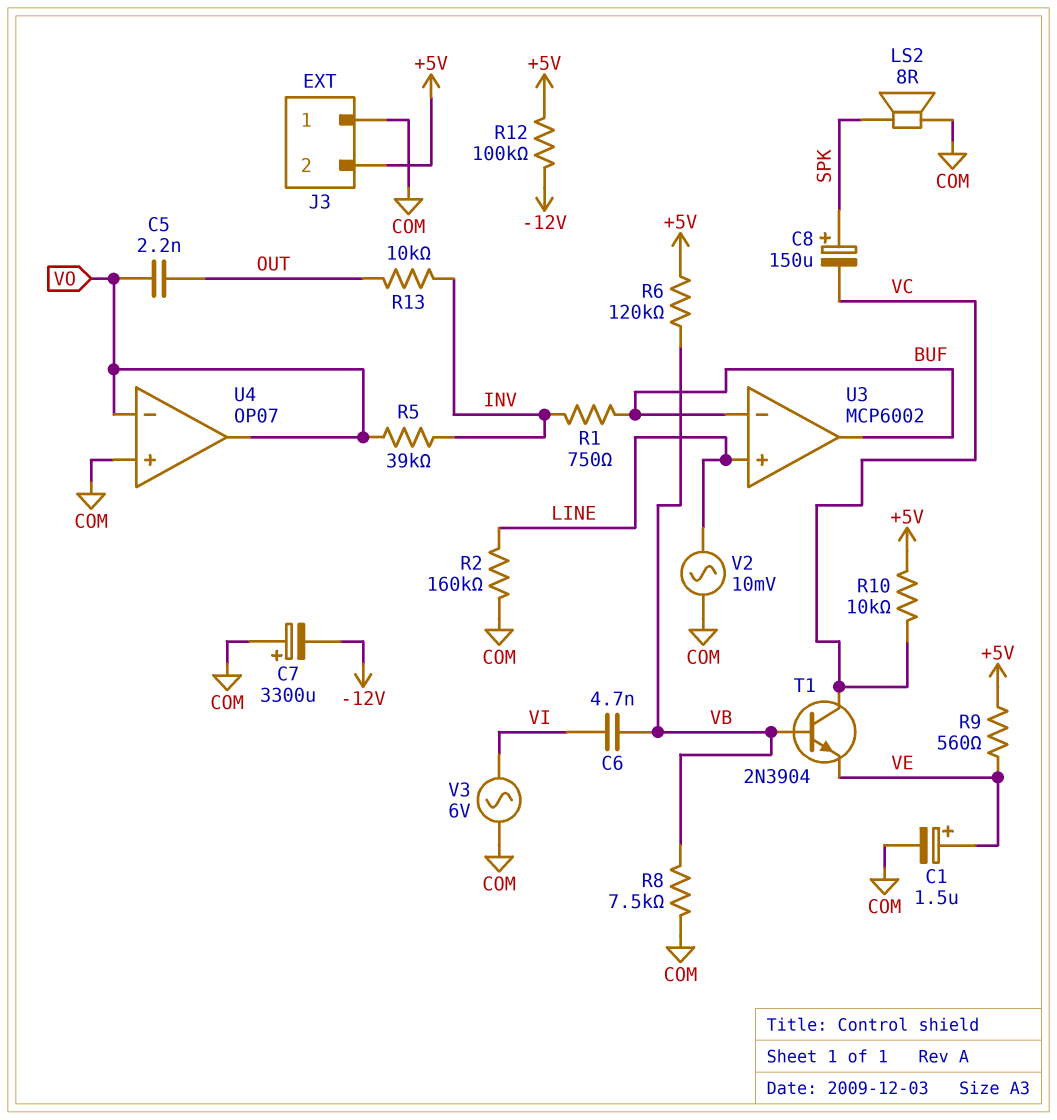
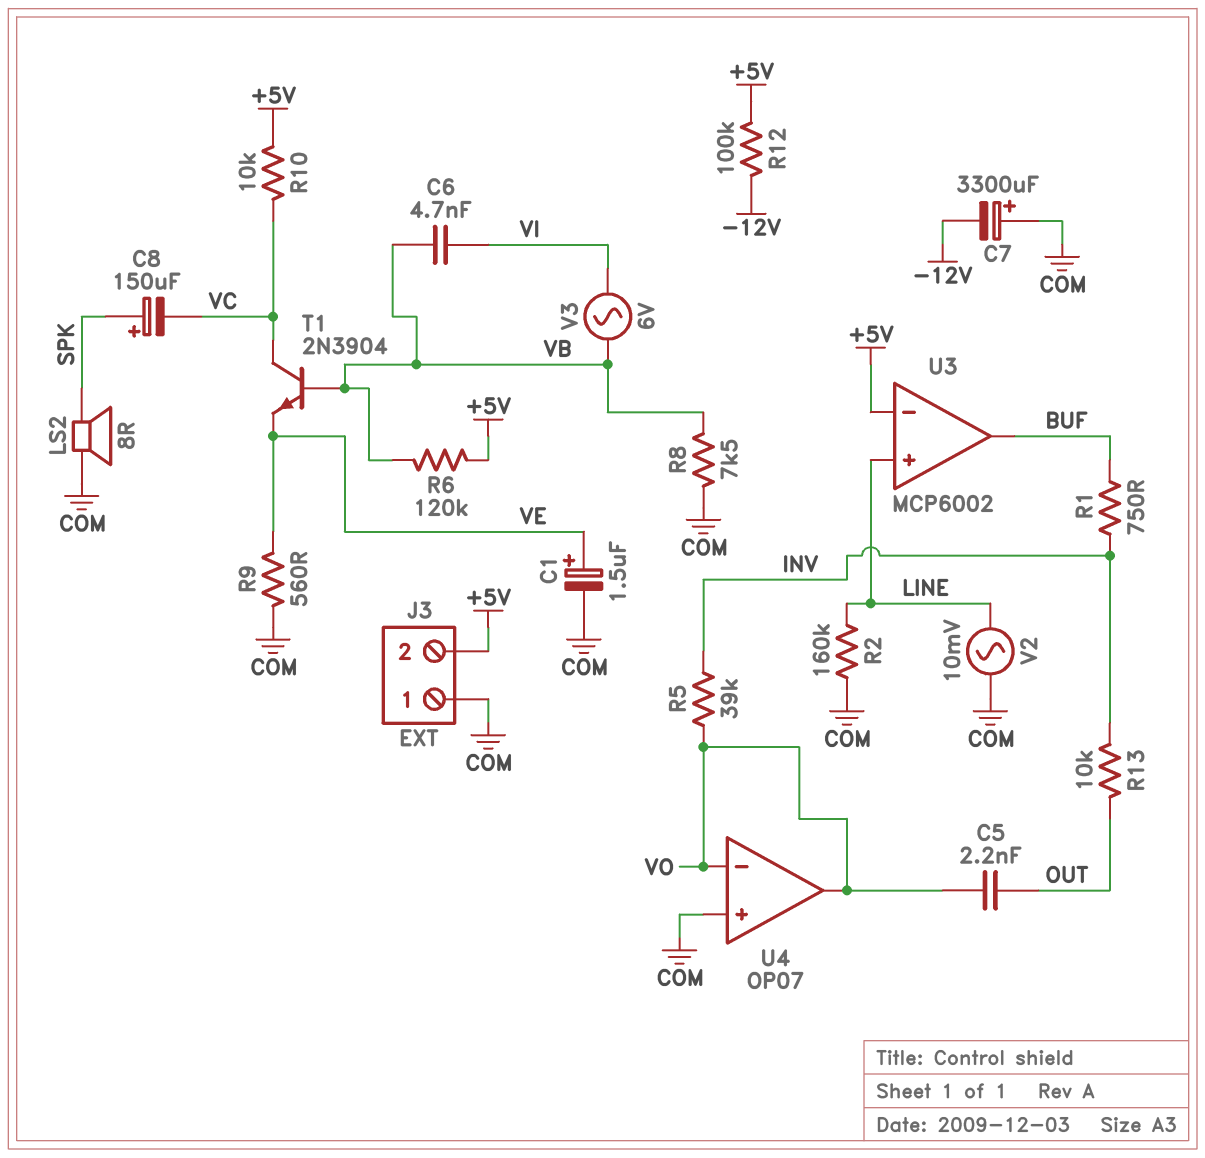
R9: 560 (+5V, VE) -> 560 (COM, VE)
U3 pin in-: BUF -> +5V
V3: AC 6V (COM, VI) -> AC 6V (VB, VI)

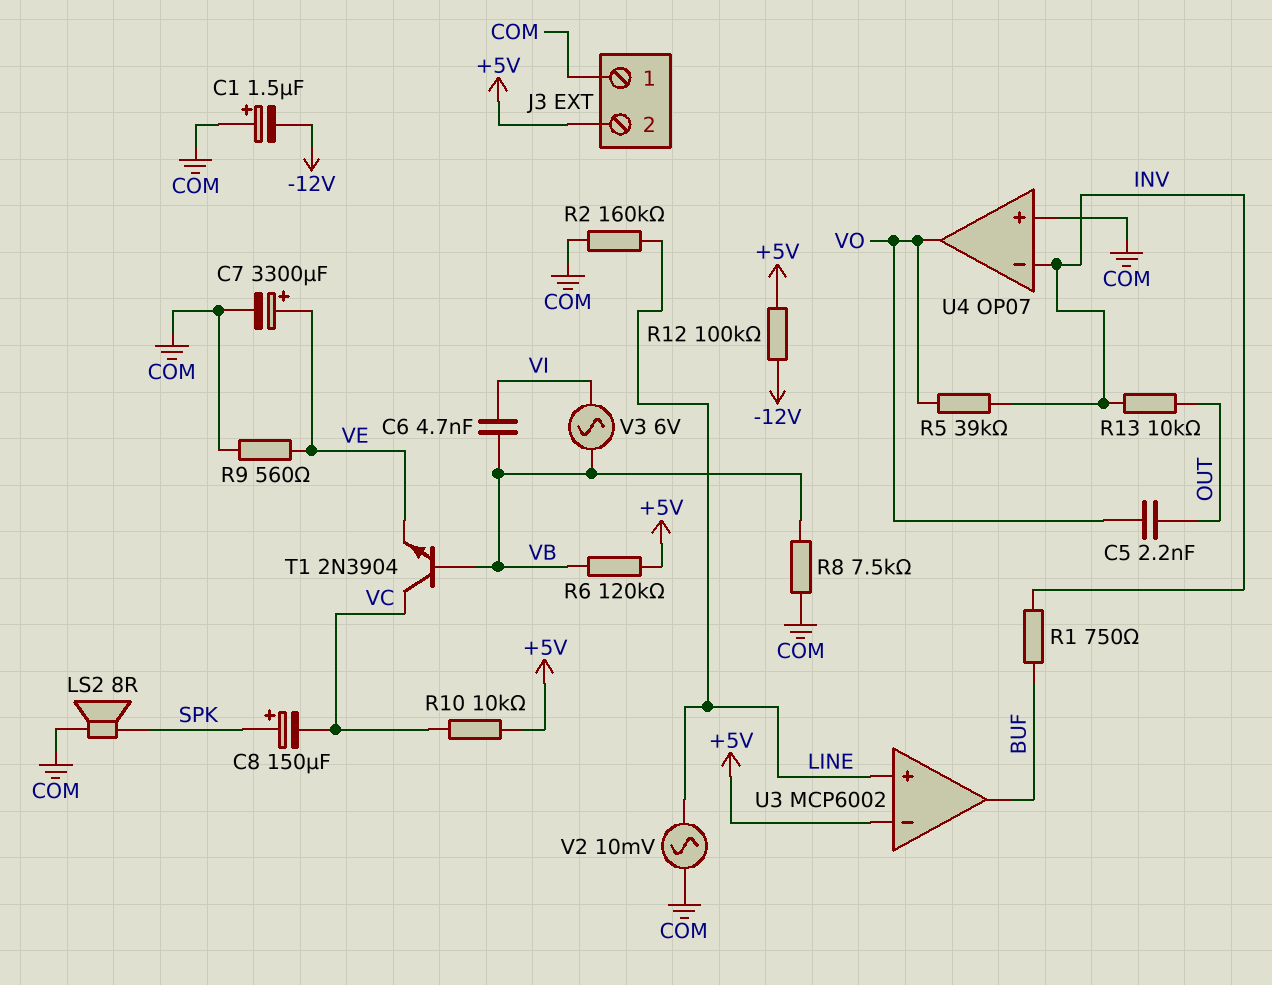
C1: 1.5uF (plus VE, minus COM) -> 1.5uF (plus COM, minus -12V)
C7: 3300uF (plus COM, minus -12V) -> 3300uF (plus VE, minus COM)
U4 pin in-: VO -> INV

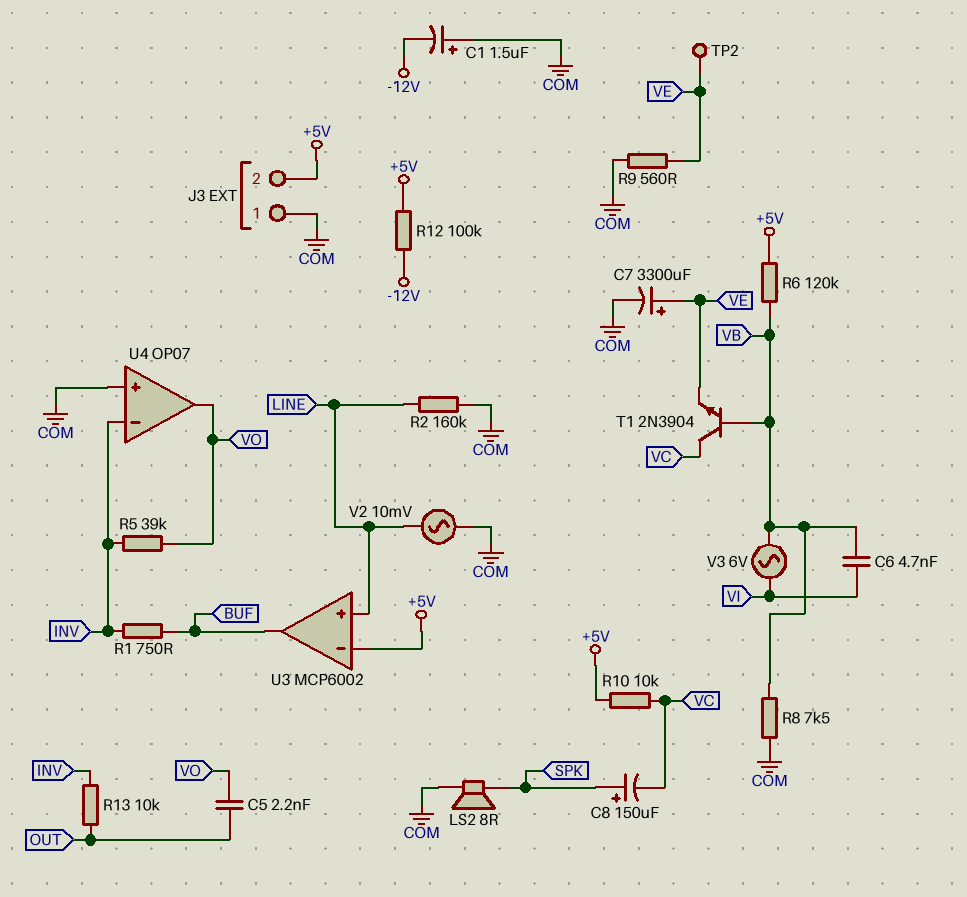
TP2: none -> test point (VE)

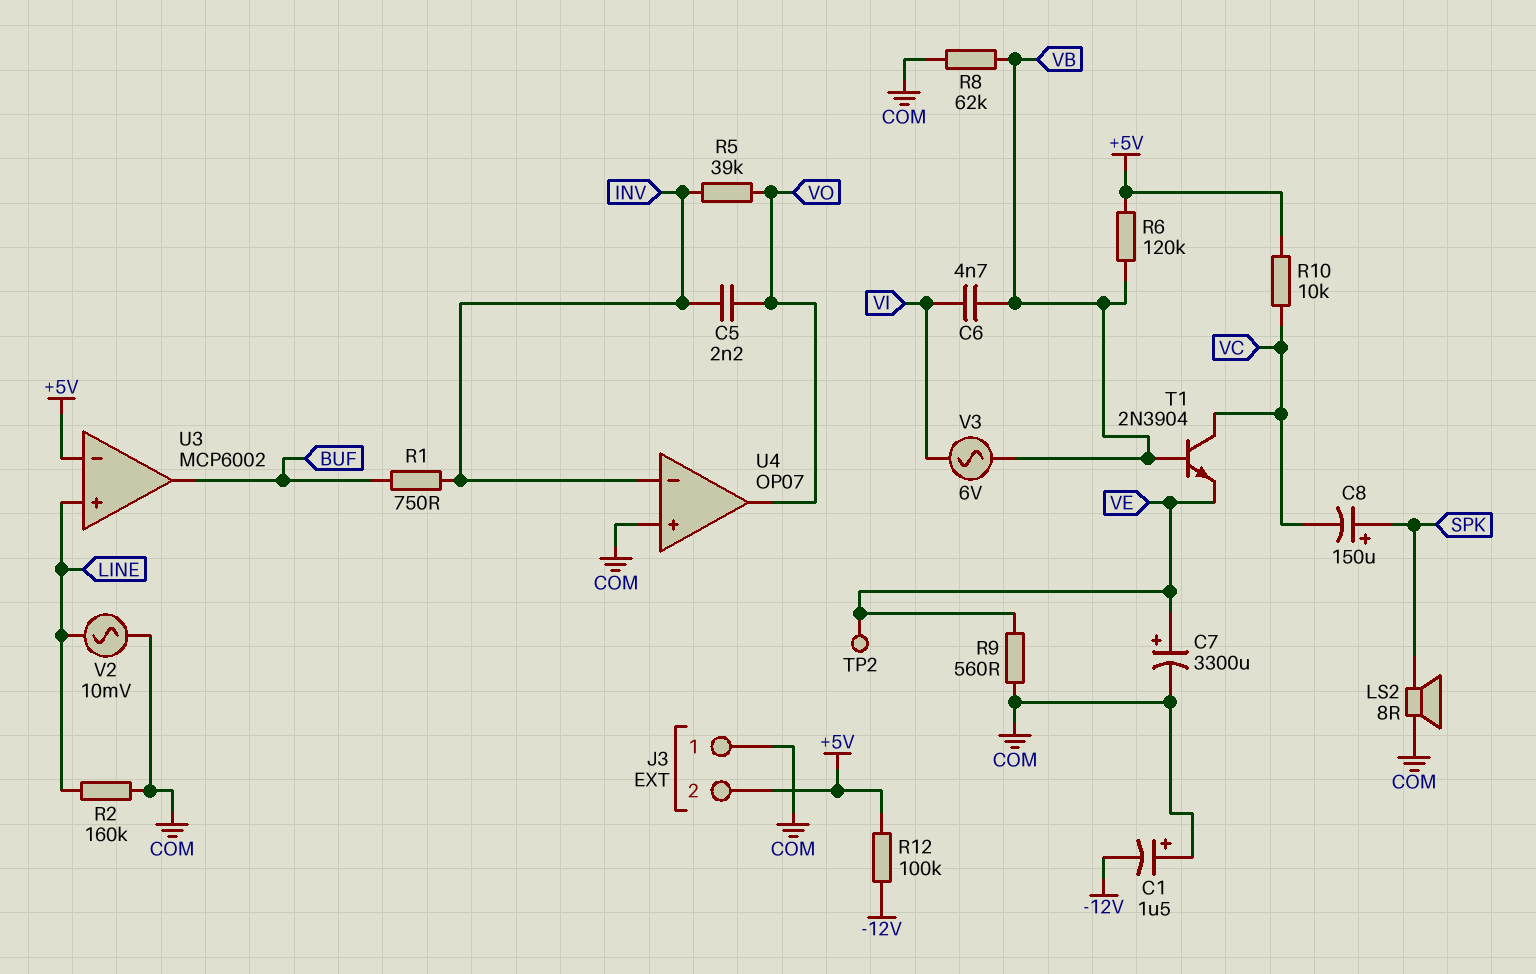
C5: 2.2nF (OUT, VO) -> 2.2nF (INV, VO)
R8: 7.5k (COM, VB) -> 62k (COM, VB)
R13: 10k (INV, OUT) -> none

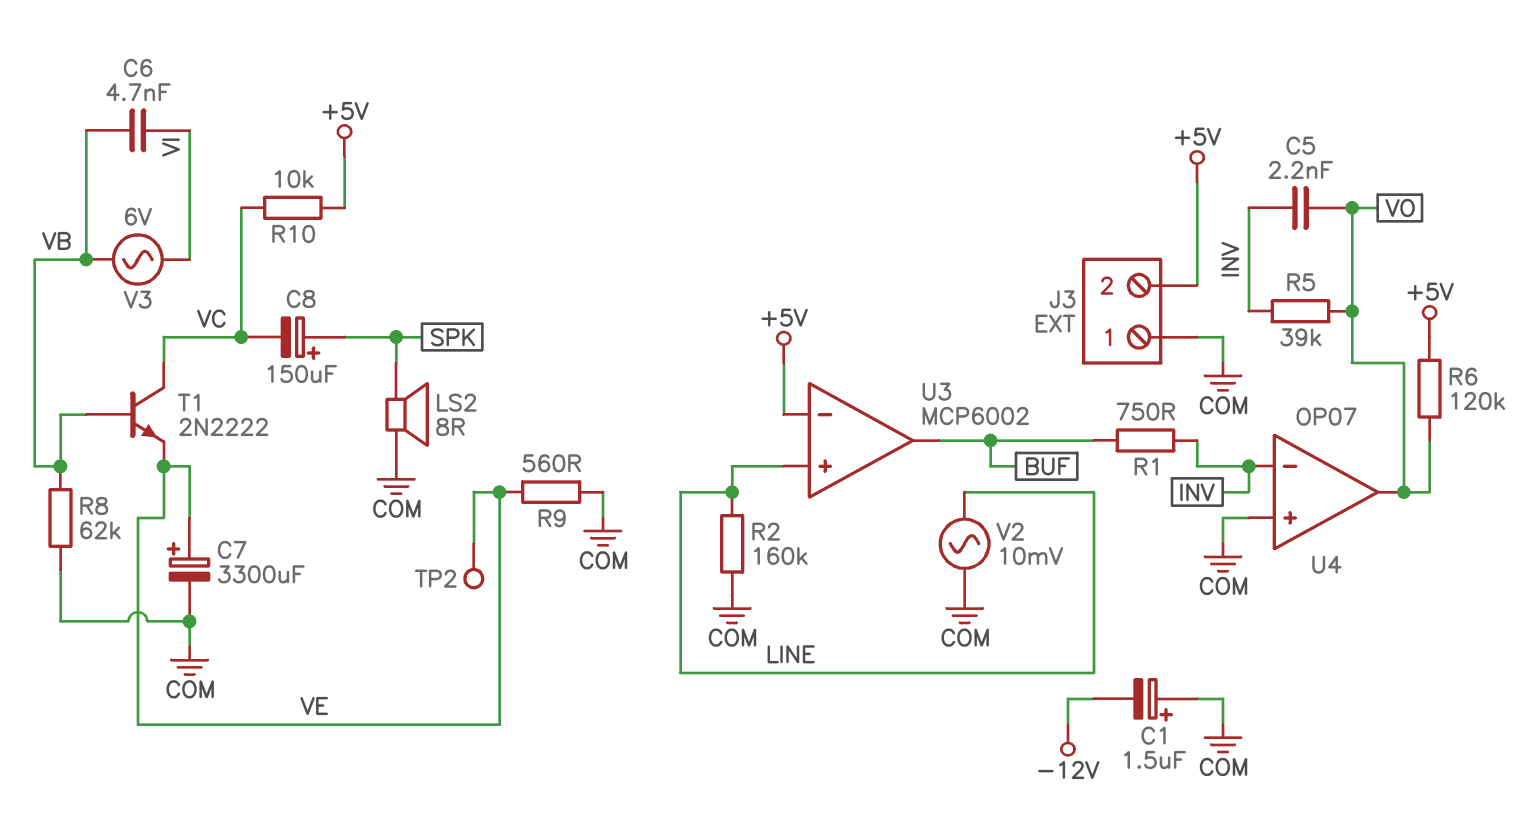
R6: 120k (+5V, VB) -> 120k (+5V, VO)
R12: 100k (+5V, -12V) -> none
T1: NPN 2N3904 (B VB, C VC, E VE) -> NPN 2N2222 (B VB, C VC, E VE)

